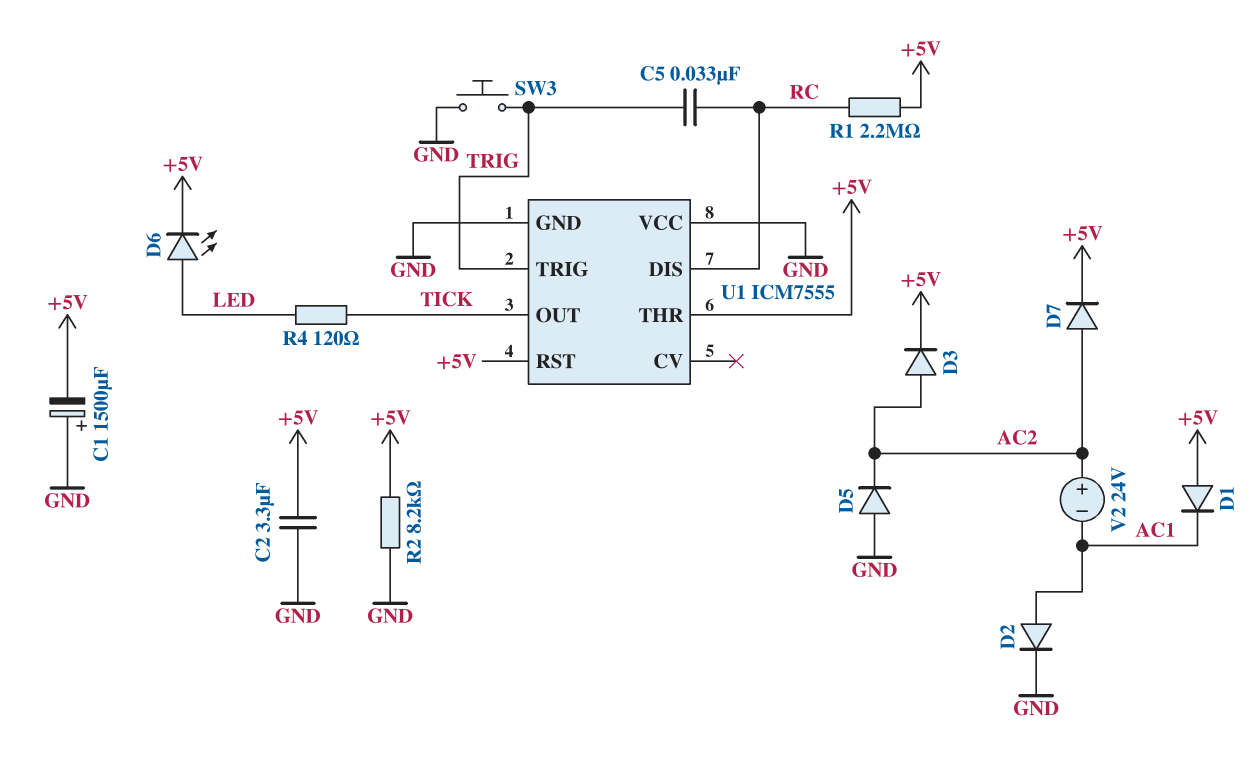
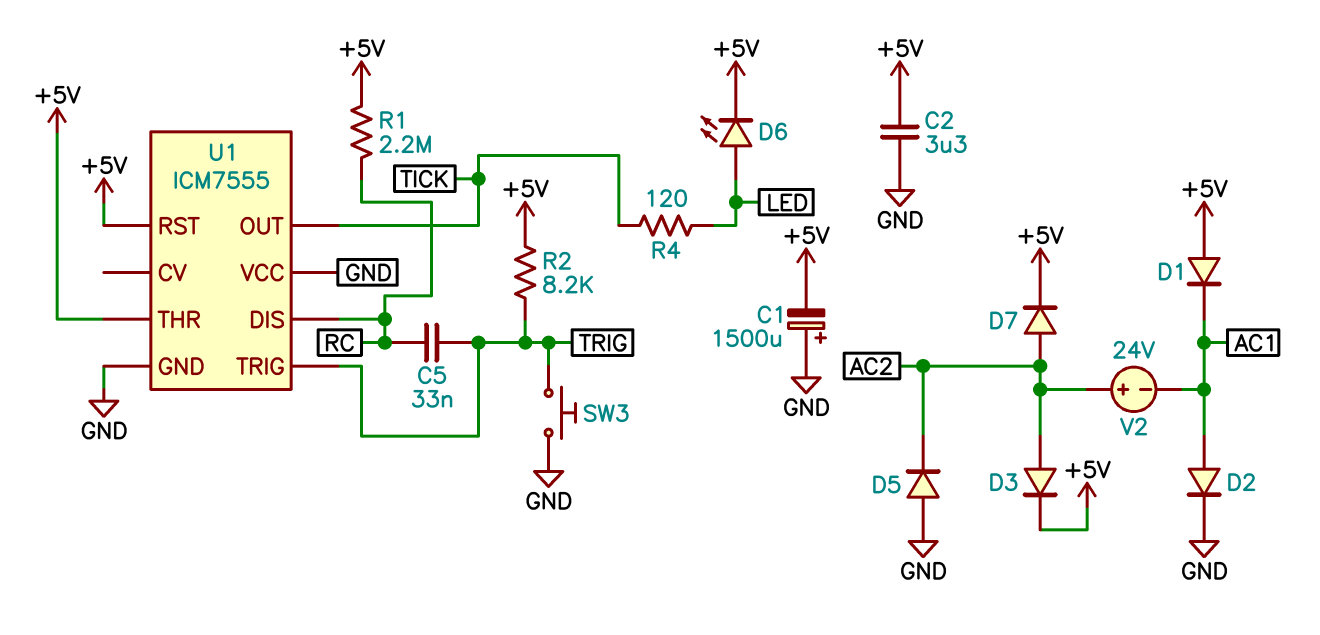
R2: 8.2k (+5V, GND) -> 8.2k (+5V, TRIG)

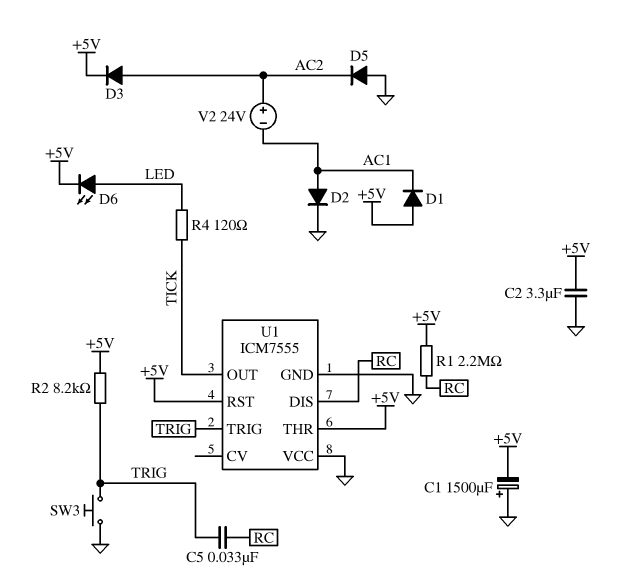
D7: diode (A AC2, K +5V) -> none

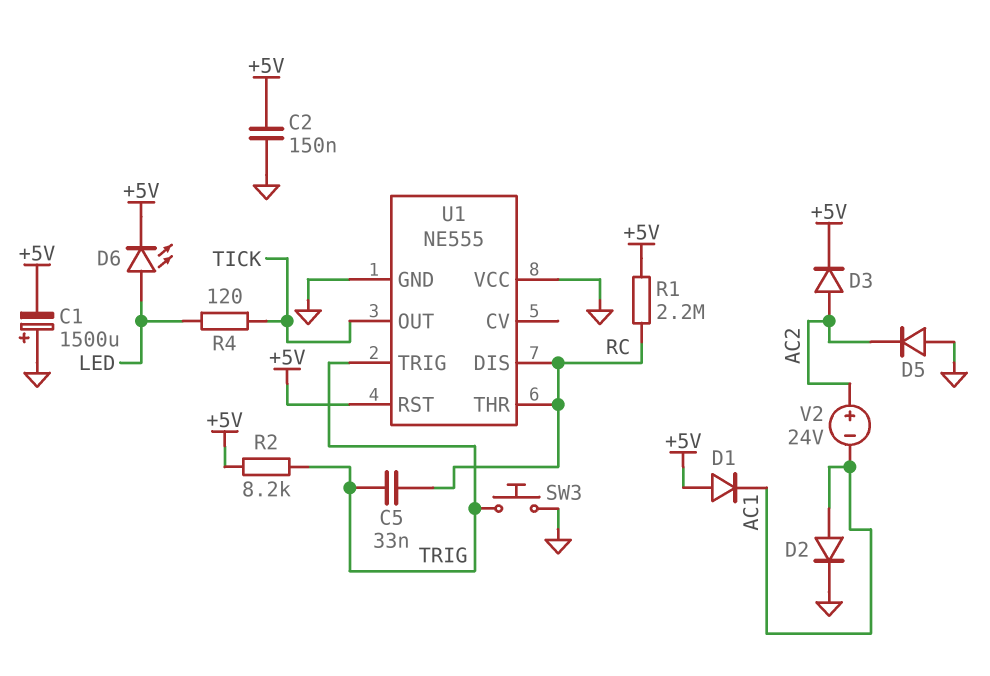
C2: 3.3uF (+5V, GND) -> 150nF (+5V, GND)
U1: ICM7555 -> NE555
U1 pin THR: +5V -> RC

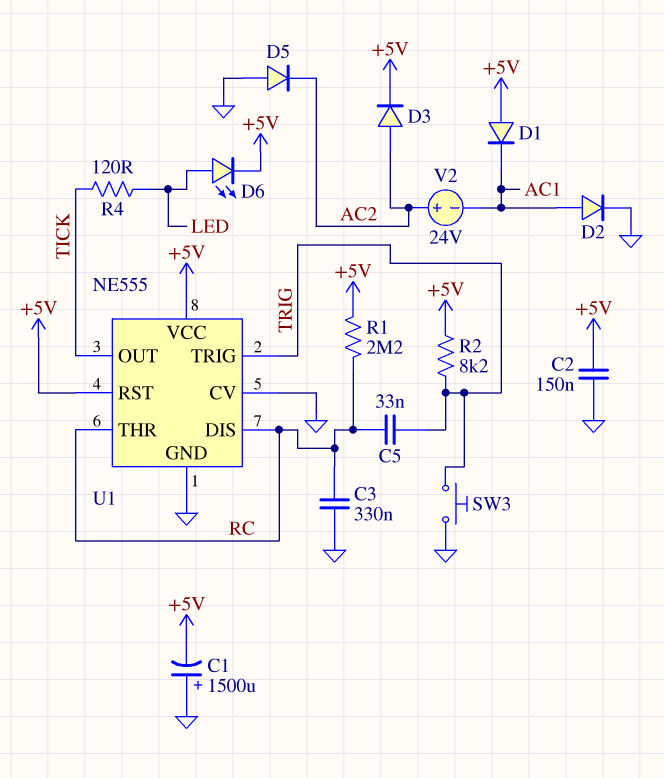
C3: none -> 330nF (GND, RC)
U1 pin CV: none -> GND
U1 pin VCC: GND -> +5V

